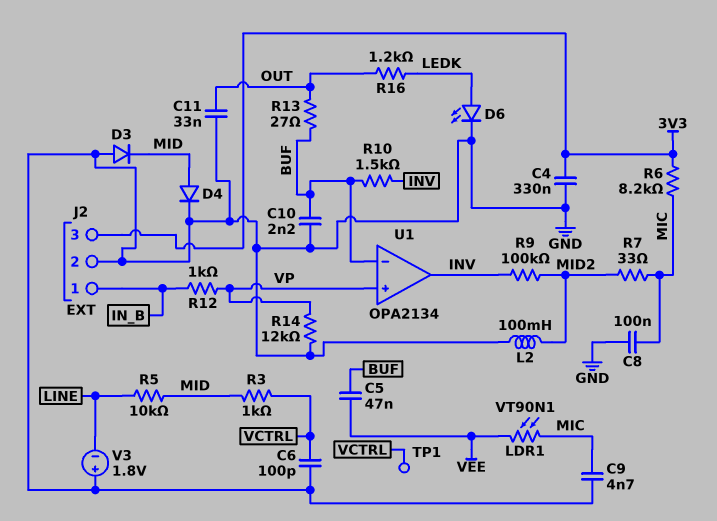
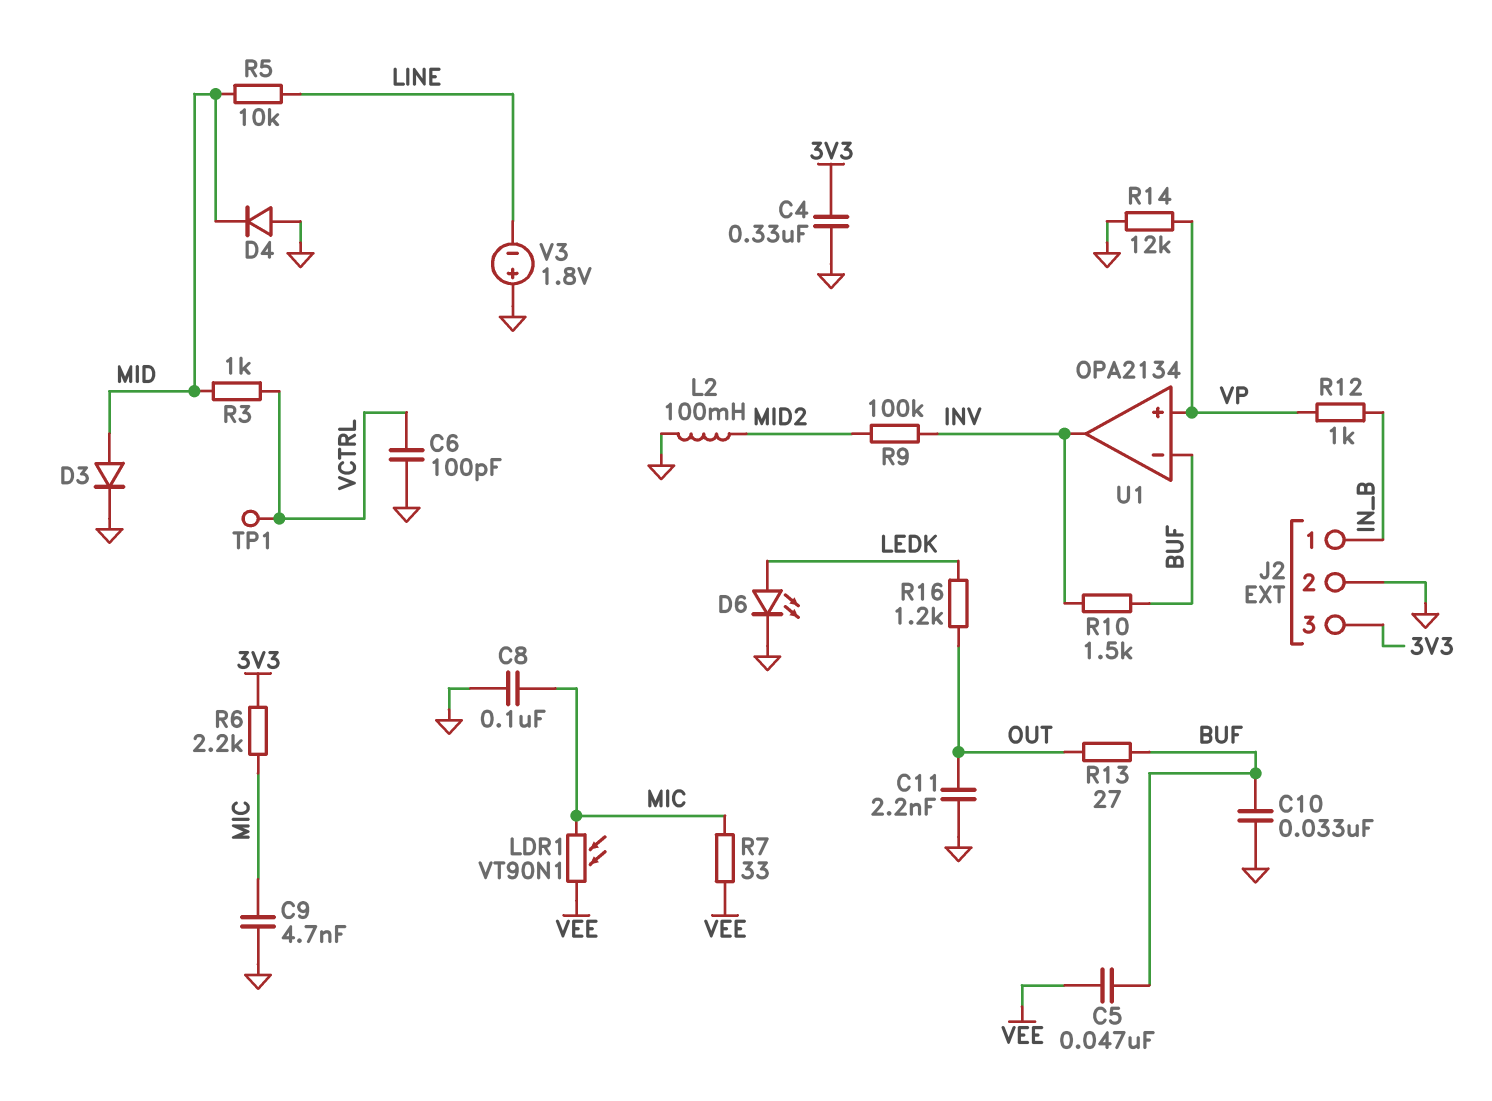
C10: 2.2nF (BUF, GND) -> 33nF (BUF, GND)
C11: 33nF (GND, OUT) -> 2.2nF (GND, OUT)
D3: diode (A GND, K MID) -> diode (A MID, K GND)
D4: diode (A MID, K GND) -> diode (A GND, K MID)
R6: 8.2k (3V3, MIC) -> 2.2k (3V3, MIC)
R7: 33 (MIC, MID2) -> 33 (MIC, VEE)

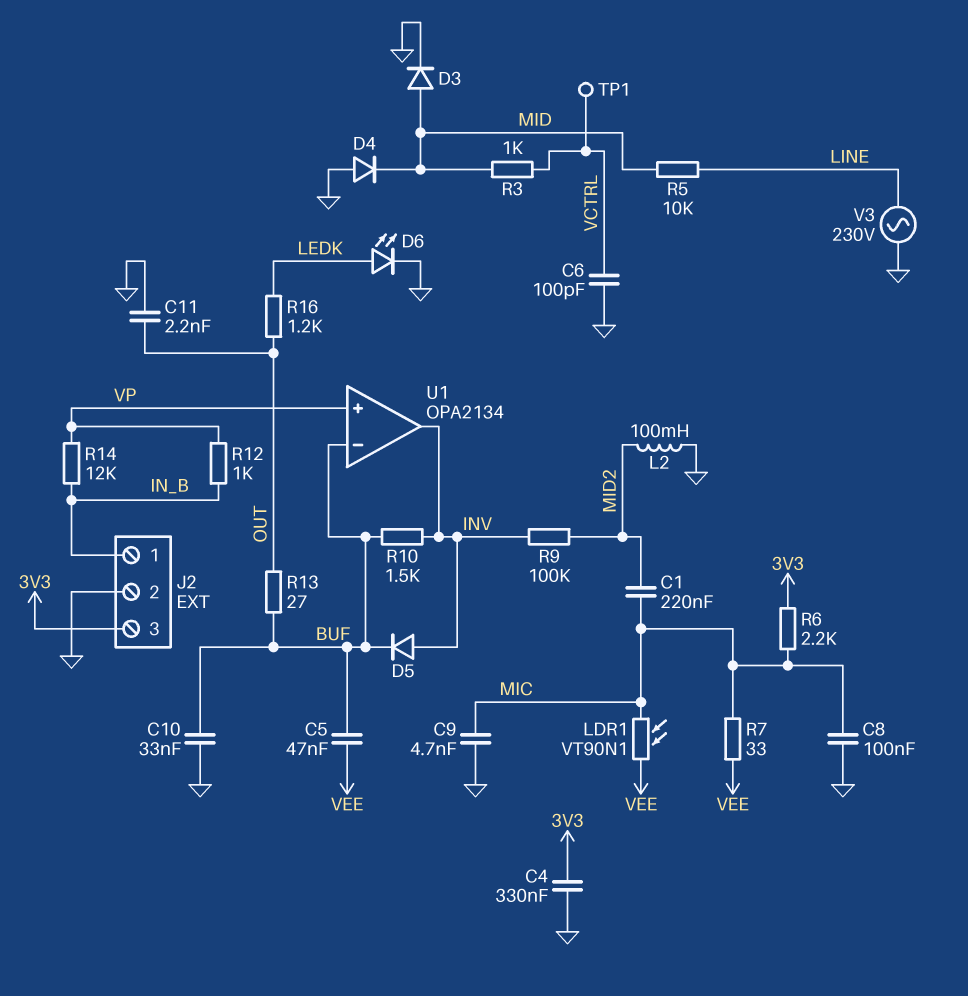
C1: none -> 220nF (MIC, MID2)
D5: none -> diode (A INV, K BUF)
R14: 12k (GND, VP) -> 12k (IN_B, VP)
V3: 1.8V (plus GND, minus LINE) -> AC 230V (GND, LINE)

